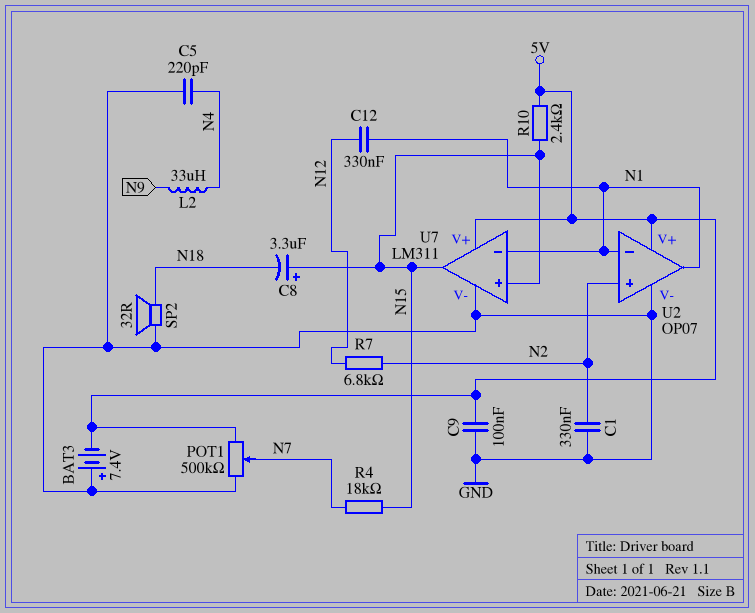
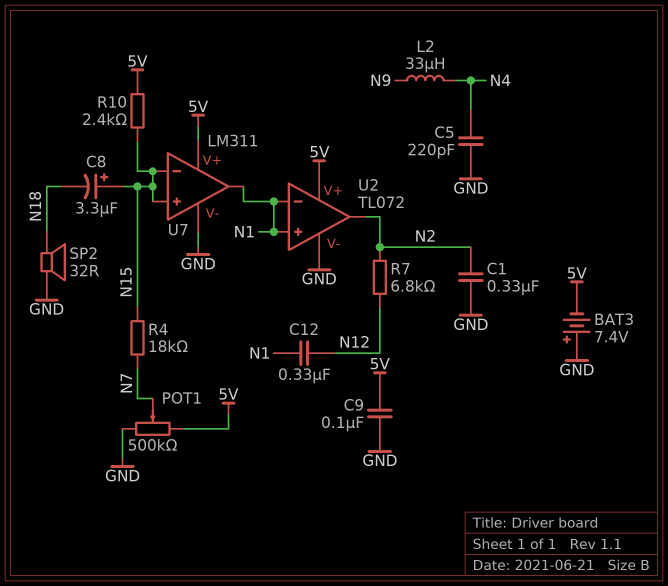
U2: OP07 -> TL072
U2 pin in+: N2 -> N1
U2 pin out: N1 -> N2
U7 pin in-: N1 -> N15
U7 pin out: N15 -> N1

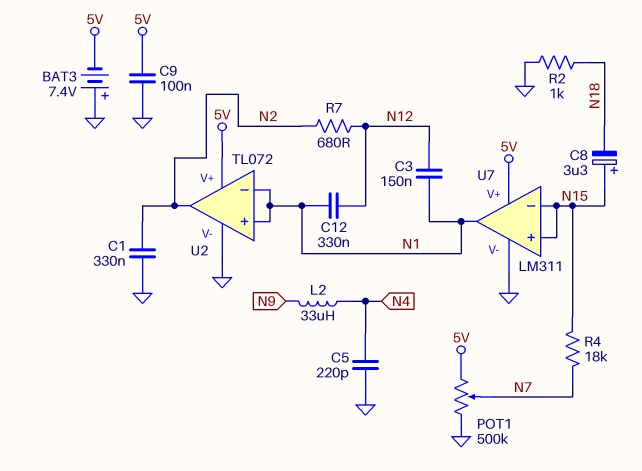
C3: none -> 150nF (N1, N12)
R2: none -> 1k (GND, N18)
R7: 6.8k (N2, N12) -> 680 (N2, N12)
R10: 2.4k (5V, N15) -> none
SP2: speaker 32R (GND, N18) -> none

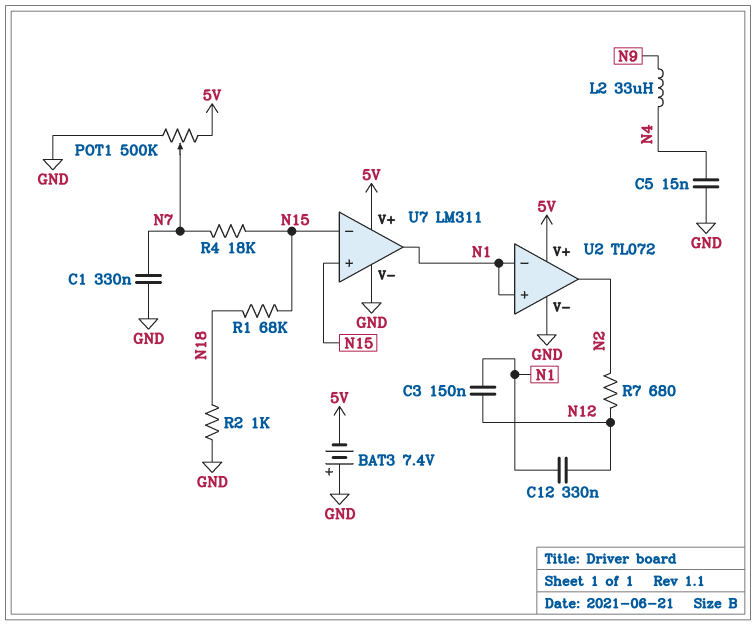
C1: 330nF (GND, N2) -> 330nF (GND, N7)
C5: 220pF (GND, N4) -> 15nF (GND, N4)
C8: 3.3uF (plus N15, minus N18) -> none
C9: 100nF (5V, GND) -> none
R1: none -> 68k (N15, N18)

